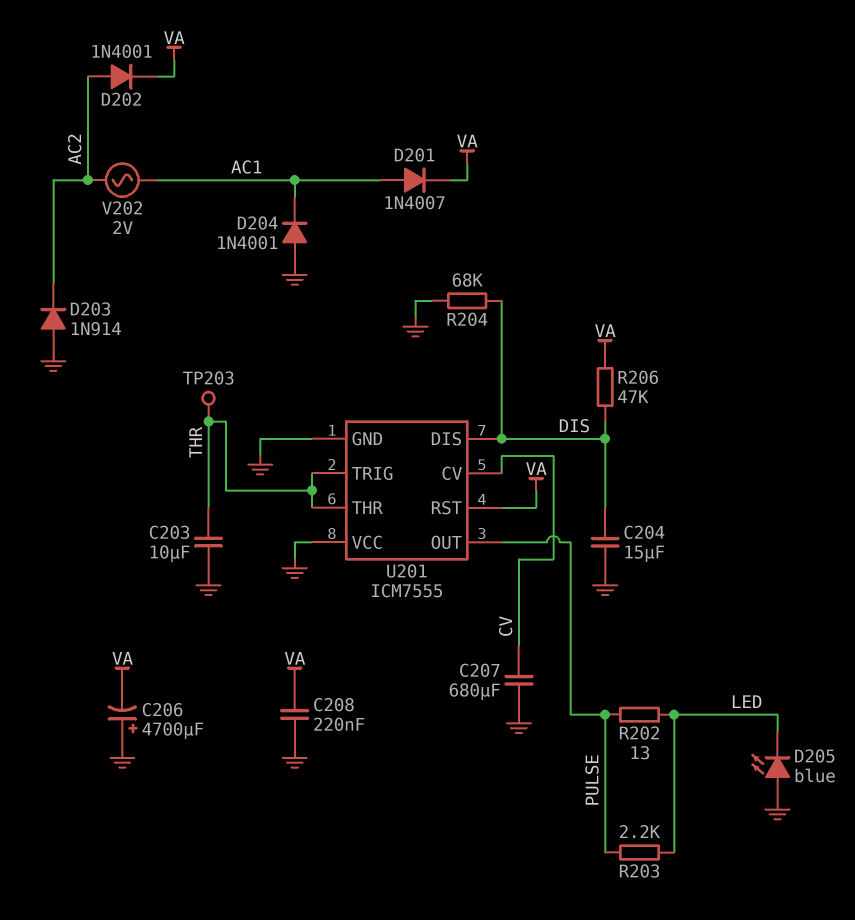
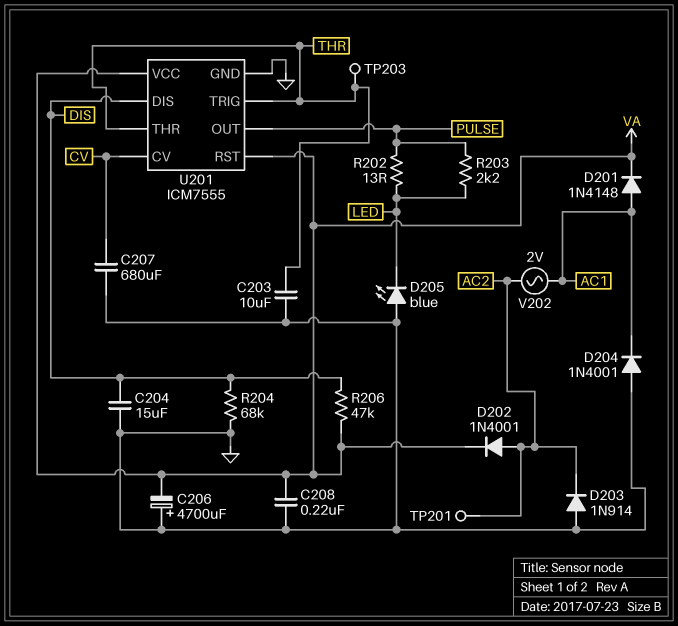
D201: diode 1N4007 (A AC1, K VA) -> diode 1N4148 (A AC1, K VA)
TP201: none -> test point (AC2)
U201 pin VCC: GND -> VA

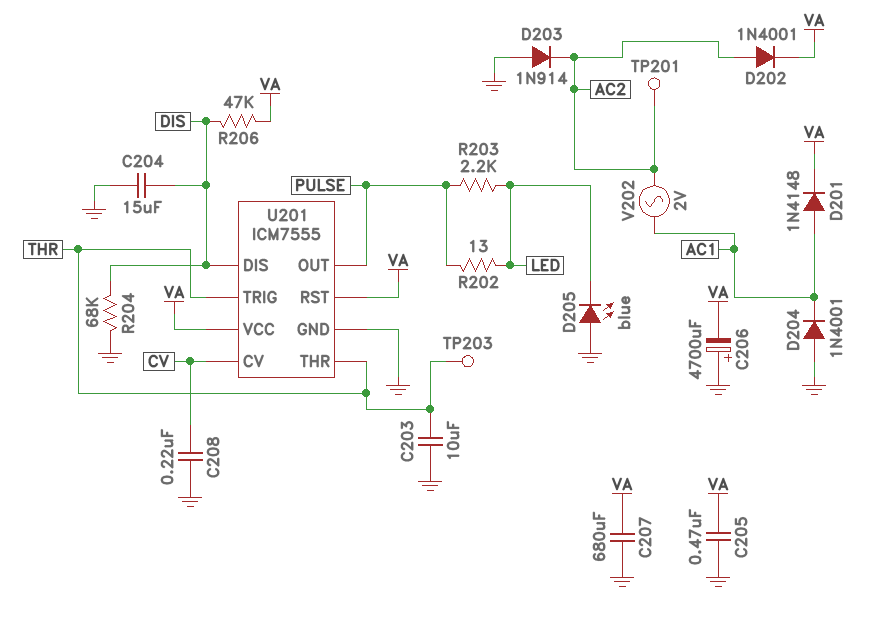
C205: none -> 470nF (GND, VA)
C207: 680uF (CV, GND) -> 680uF (GND, VA)
C208: 220nF (GND, VA) -> 220nF (CV, GND)

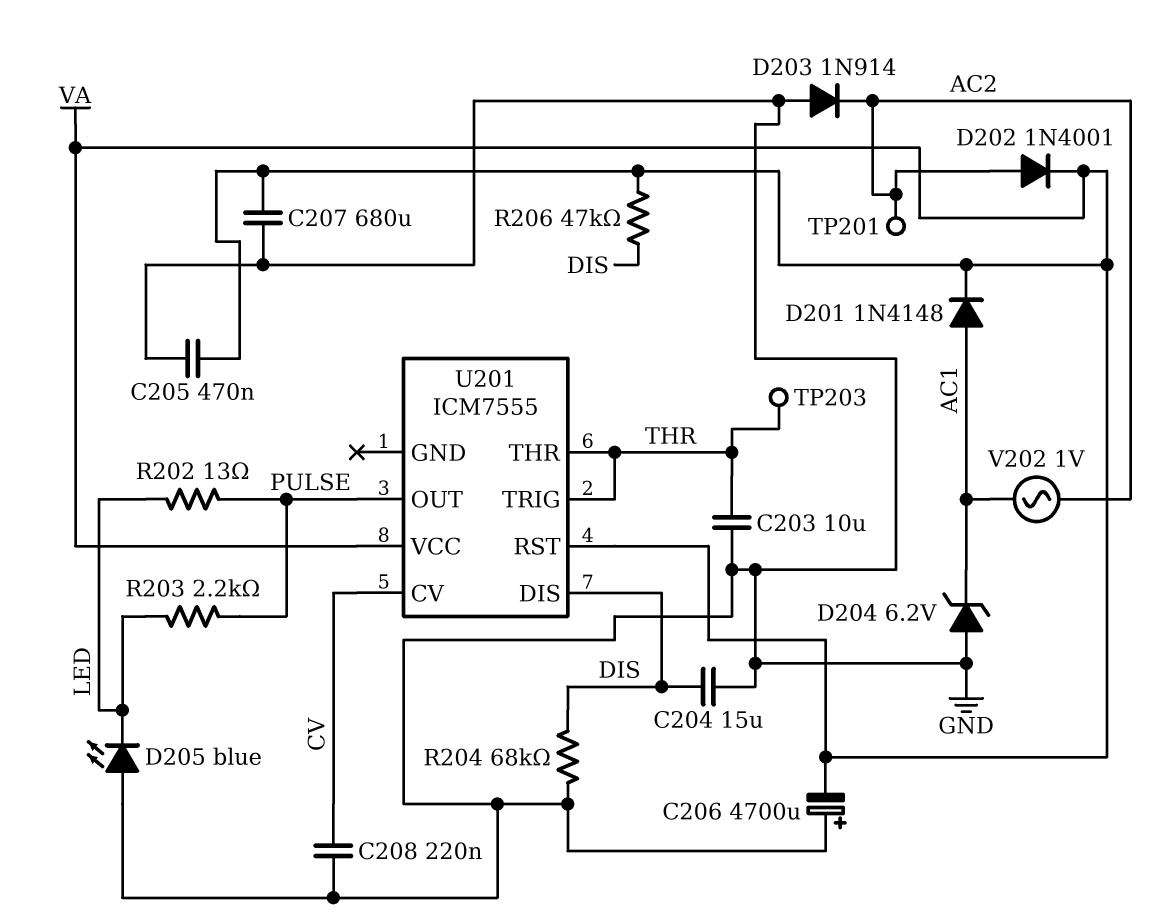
D204: diode 1N4001 (A GND, K AC1) -> zener 6.2V (A GND, K AC1)
U201 pin GND: GND -> none
V202: AC 2V (AC1, AC2) -> AC 1V (AC1, AC2)

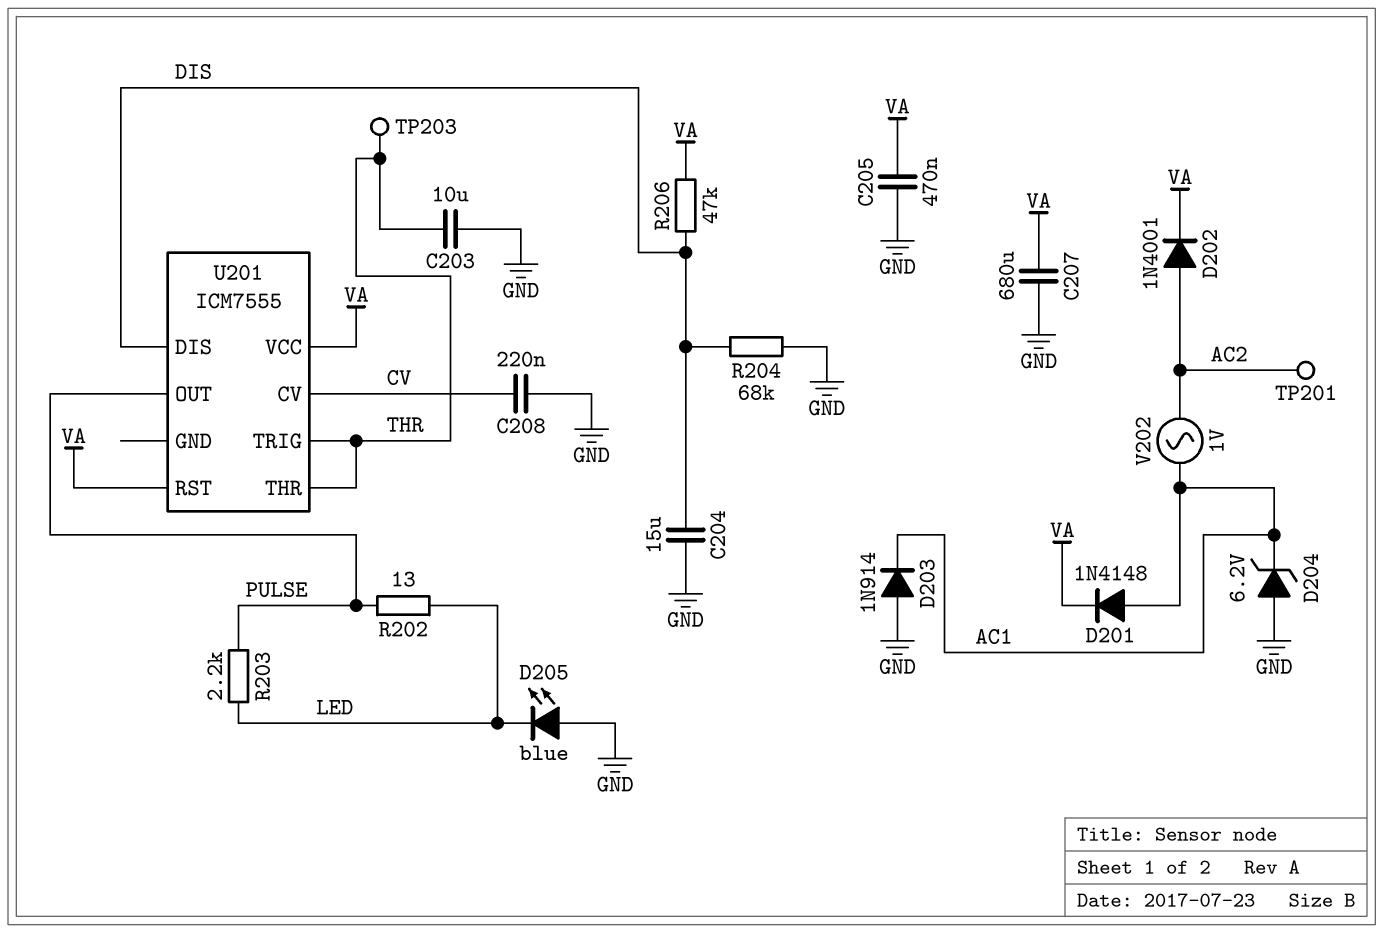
C206: 4700uF (plus GND, minus VA) -> none
D203: diode 1N914 (A GND, K AC2) -> diode 1N914 (A GND, K AC1)

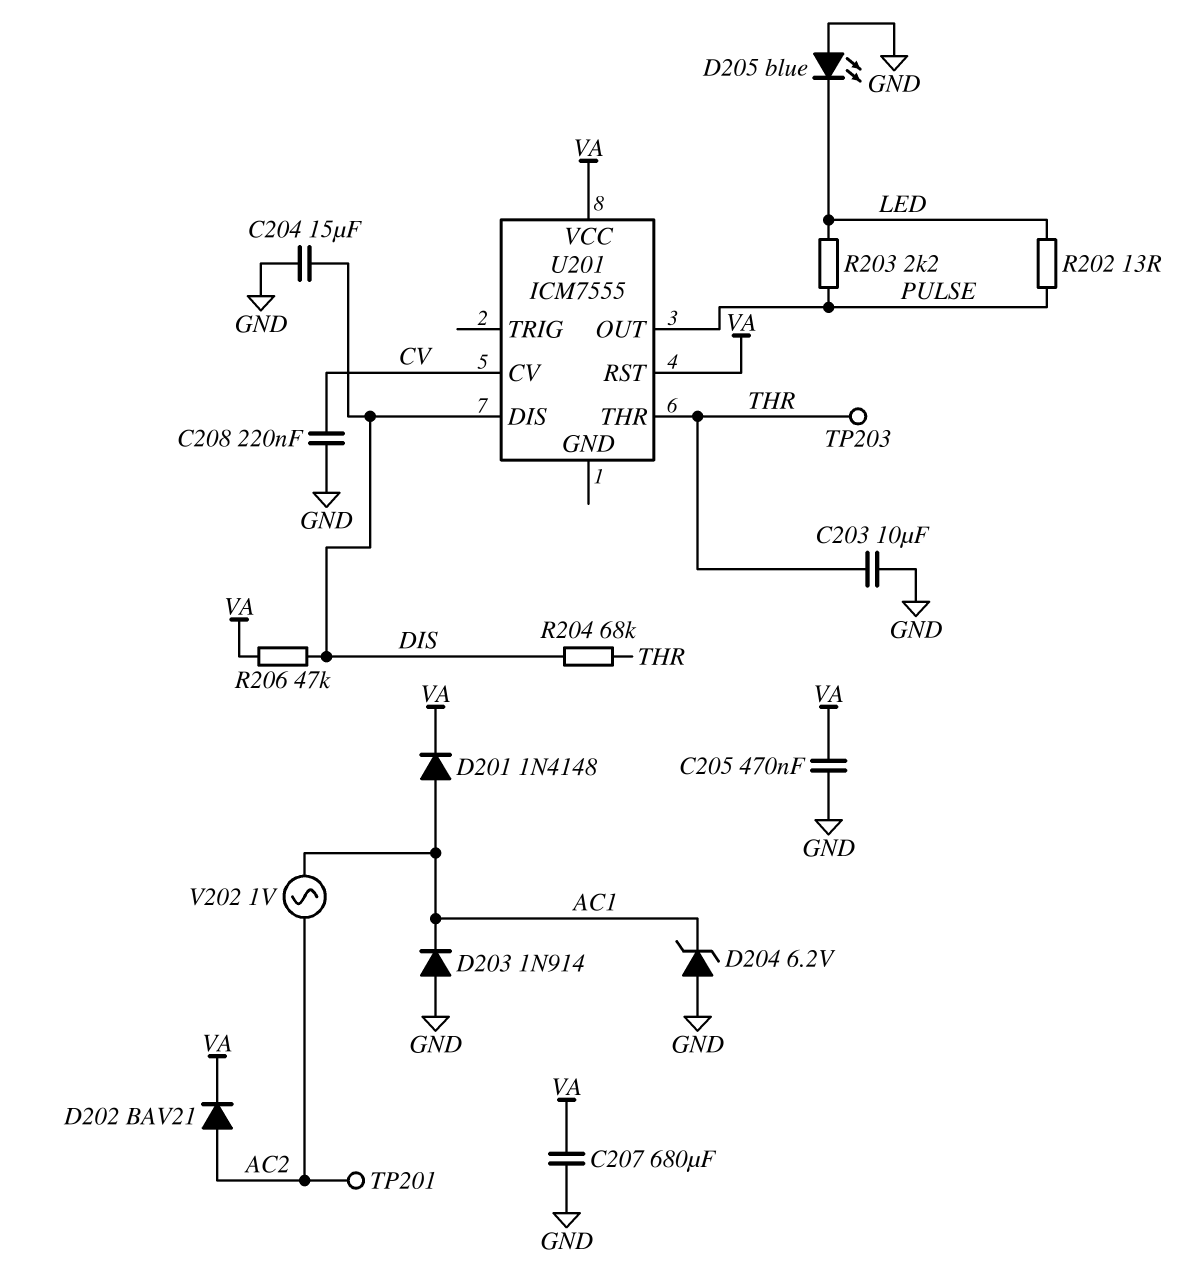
D202: diode 1N4001 (A AC2, K VA) -> diode BAV21 (A AC2, K VA)
R204: 68k (DIS, GND) -> 68k (DIS, THR)
U201 pin TRIG: THR -> none

